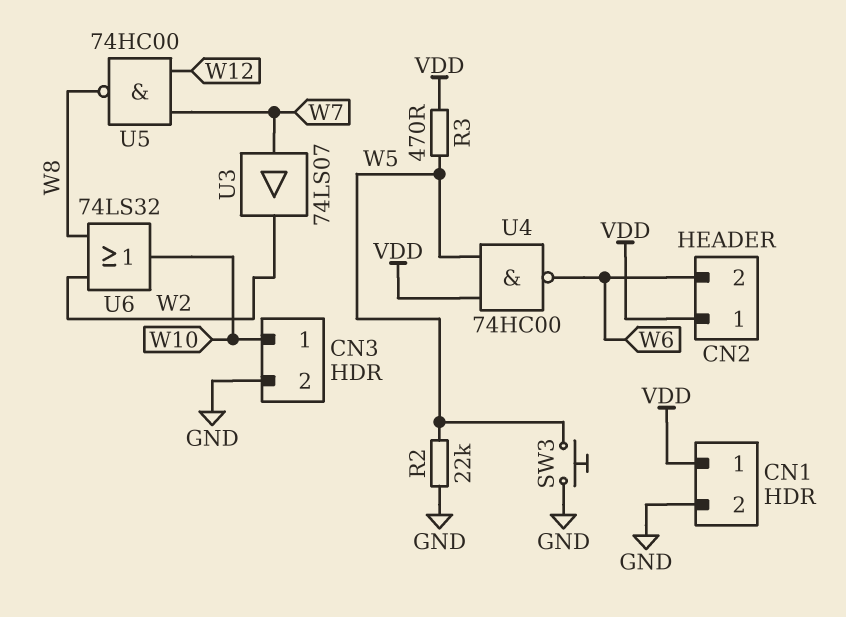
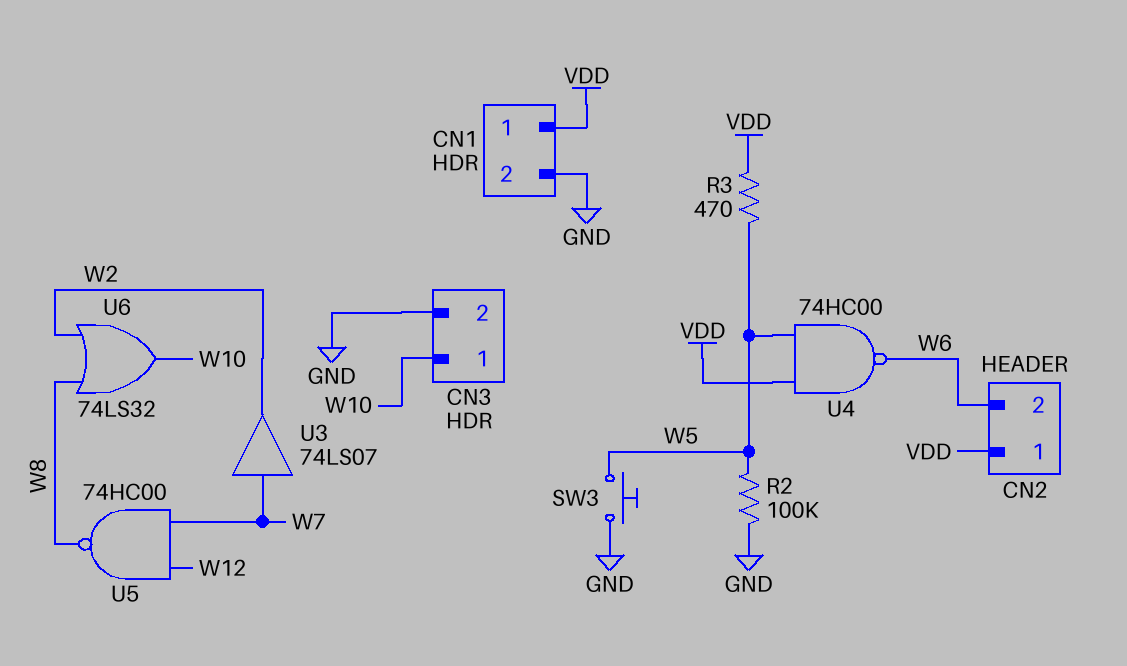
R2: 22k (GND, W5) -> 100k (GND, W5)

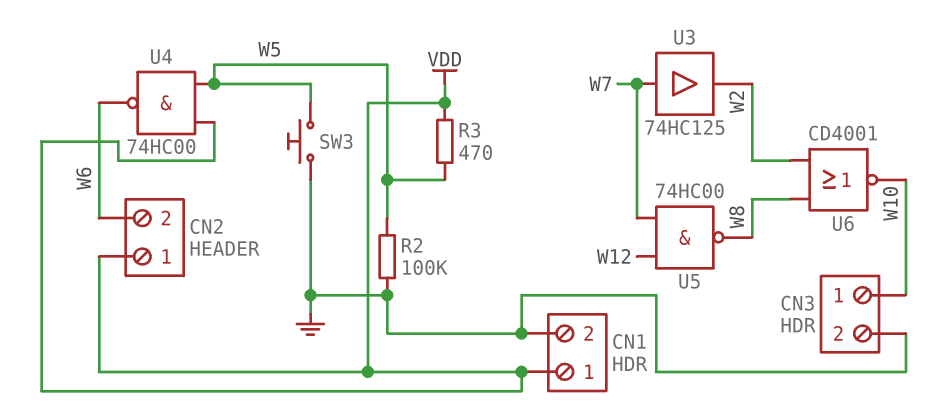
U3: buffer 74LS07 (in W7, out W2) -> buffer 74HC125 (in W7, out W2)
U6: OR 74LS32 (in W2, in W8, out W10) -> NOR CD4001 (in W2, in W8, out W10)

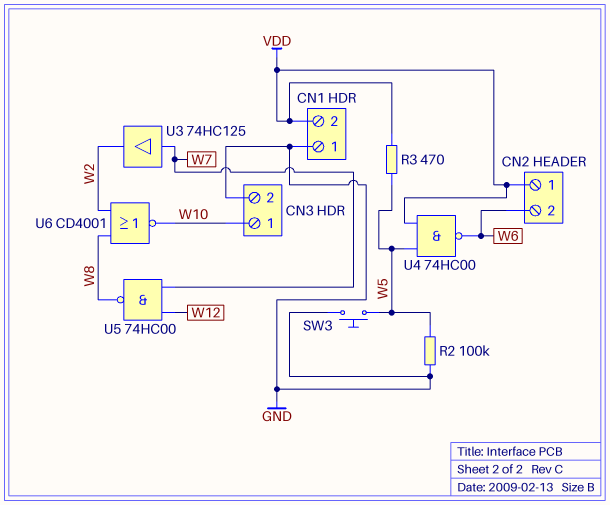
CN1 pin 1: VDD -> GND
CN1 pin 2: GND -> VDD

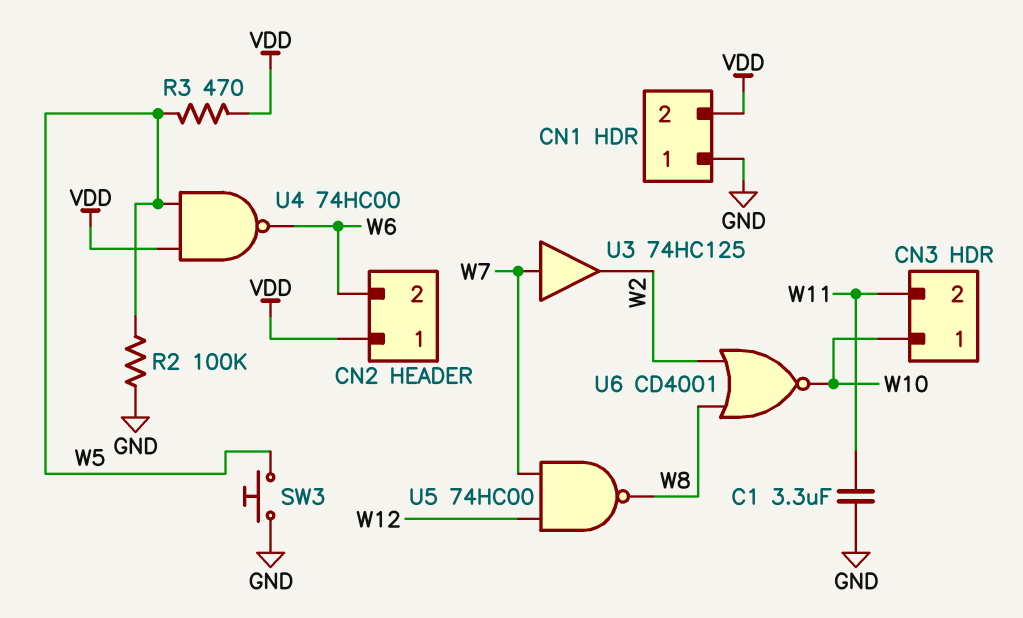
C1: none -> 3.3uF (GND, W11)
CN3 pin 2: GND -> W11

